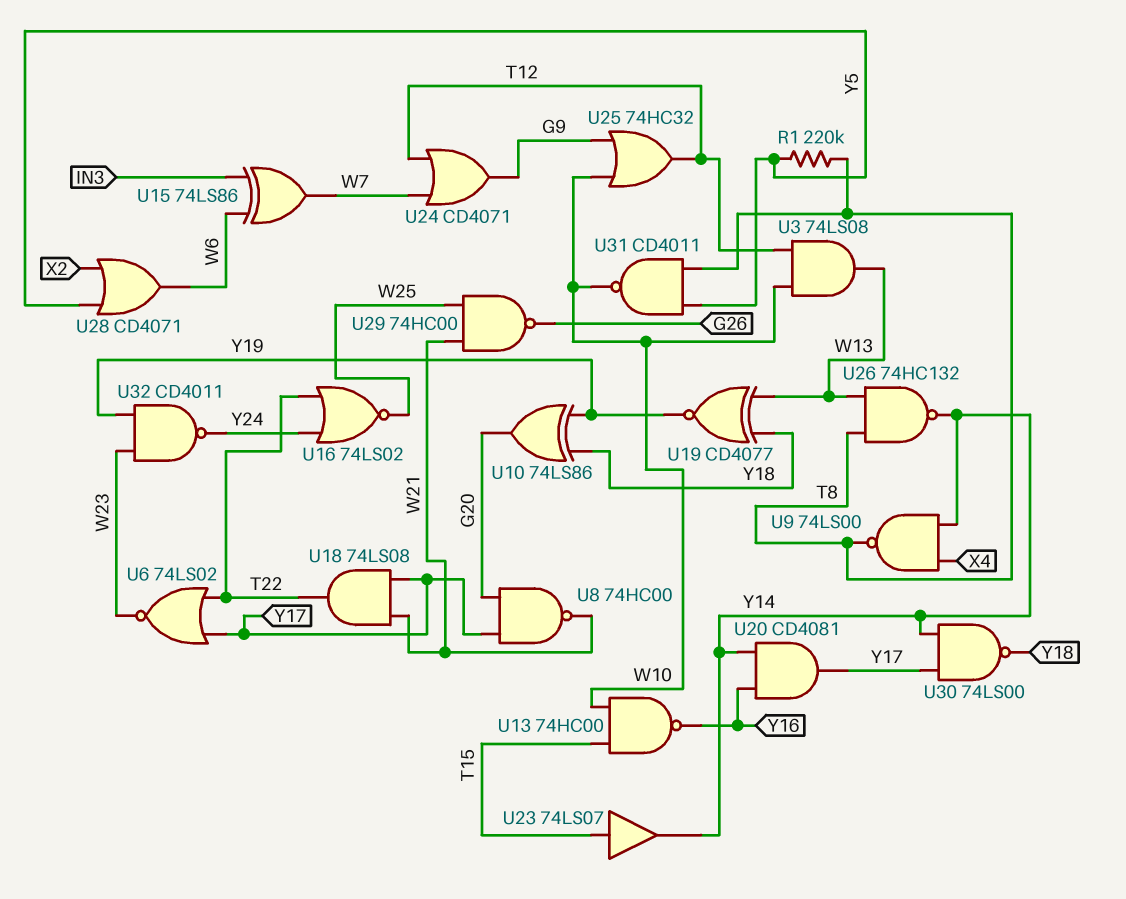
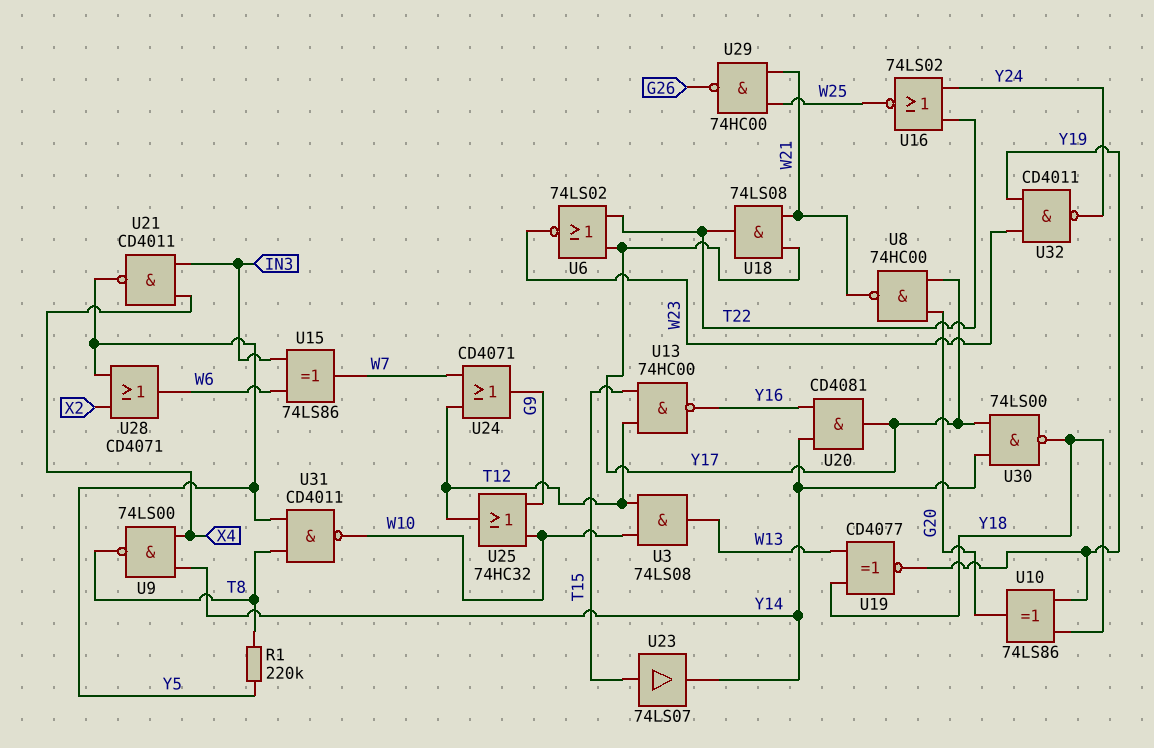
U13: NAND 74HC00 (in T15, in W10, out Y16) -> NAND 74HC00 (in T12, in T15, out Y16)
U21: none -> NAND CD4011 (in IN3, in X4, out Y5)
U26: NAND 74HC132 (in T8, in W13, out Y14) -> none

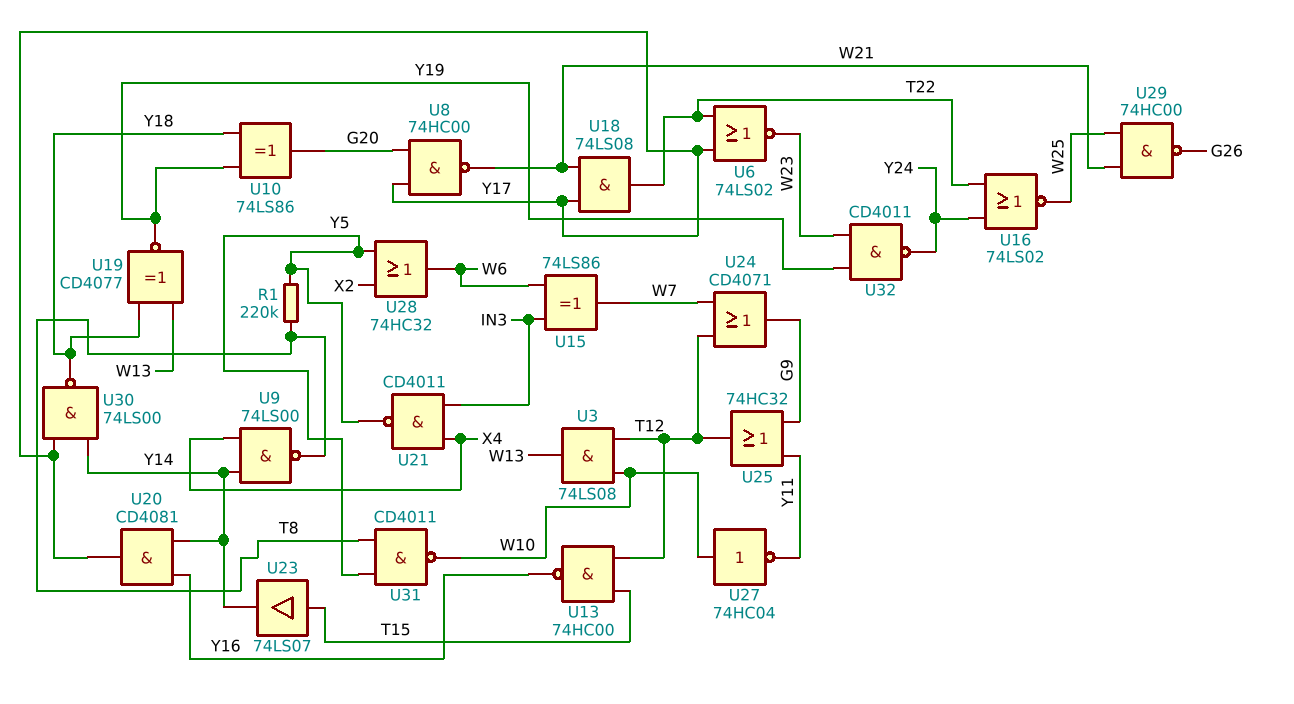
U25: OR 74HC32 (in G9, in W10, out T12) -> OR 74HC32 (in G9, in Y11, out T12)
U27: none -> NOT 74HC04 (in W10, out Y11)
U28: OR CD4071 (in X2, in Y5, out W6) -> OR 74HC32 (in X2, in Y5, out W6)

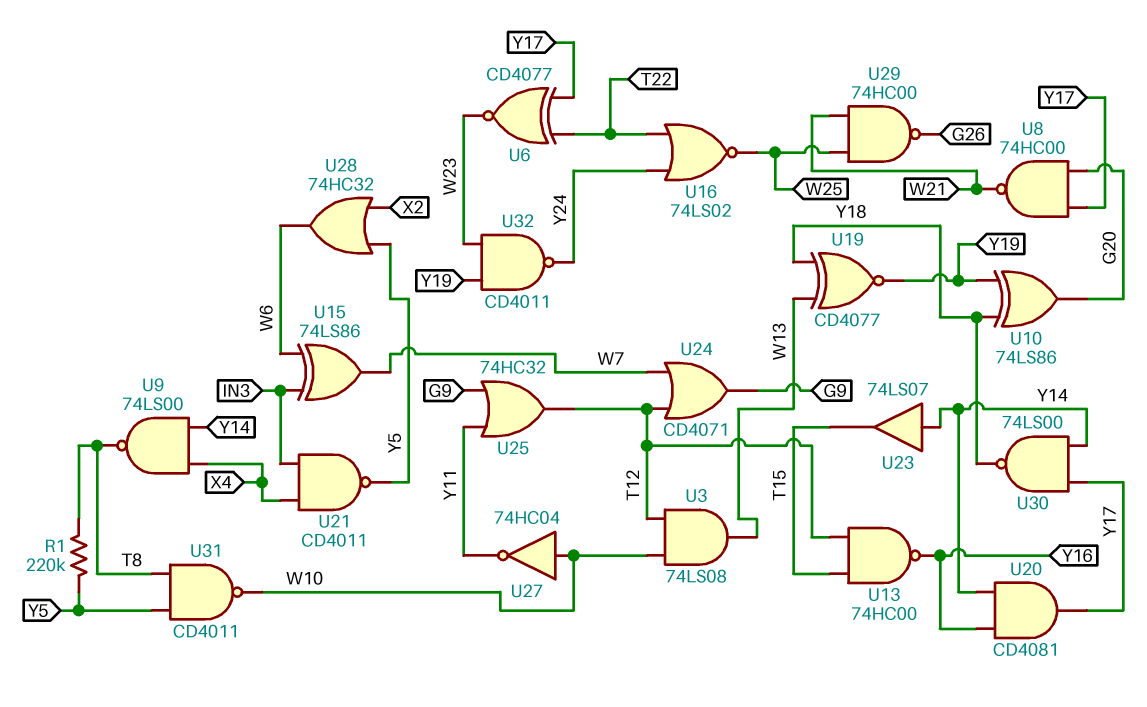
U6: NOR 74LS02 (in T22, in Y17, out W23) -> XNOR CD4077 (in T22, in Y17, out W23)
U18: AND 74LS08 (in W21, in Y17, out T22) -> none
U23: buffer 74LS07 (in T15, out Y14) -> buffer 74LS07 (in Y14, out T15)

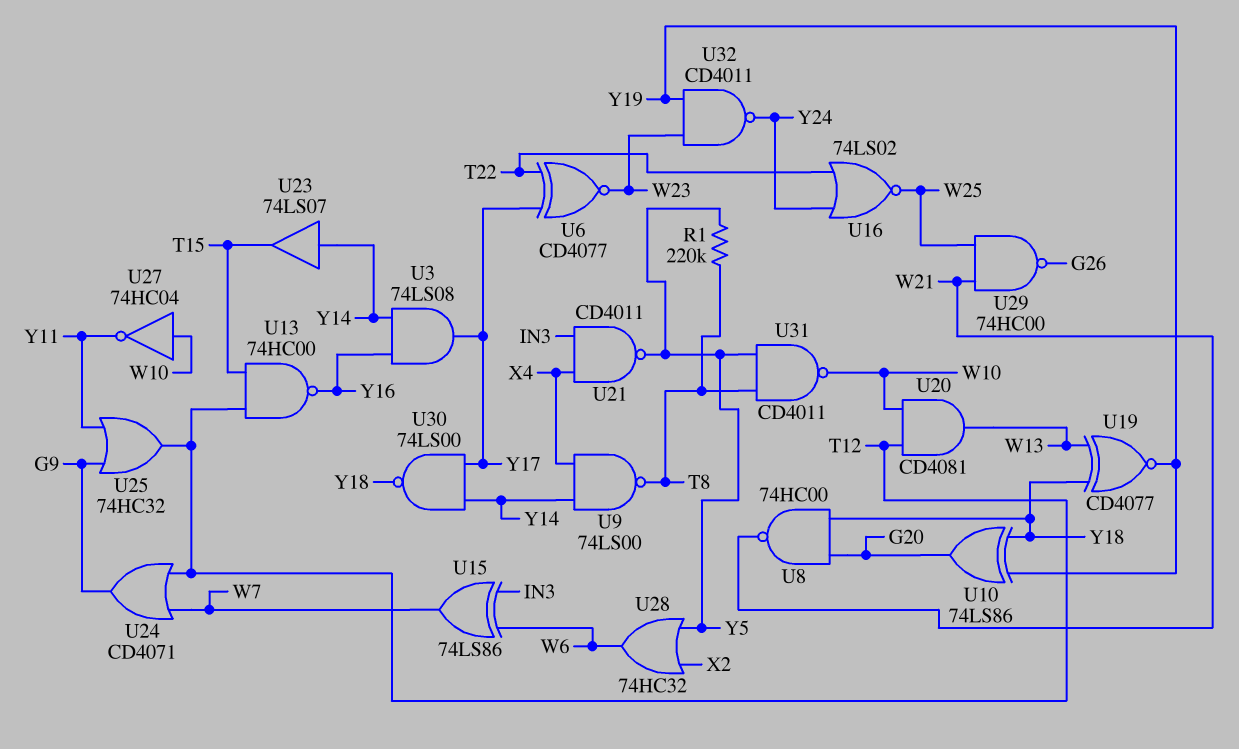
U3: AND 74LS08 (in T12, in W10, out W13) -> AND 74LS08 (in Y14, in Y16, out Y17)
U8: NAND 74HC00 (in G20, in Y17, out W21) -> NAND 74HC00 (in G20, in Y18, out W21)
U20: AND CD4081 (in Y14, in Y16, out Y17) -> AND CD4081 (in T12, in W10, out W13)

